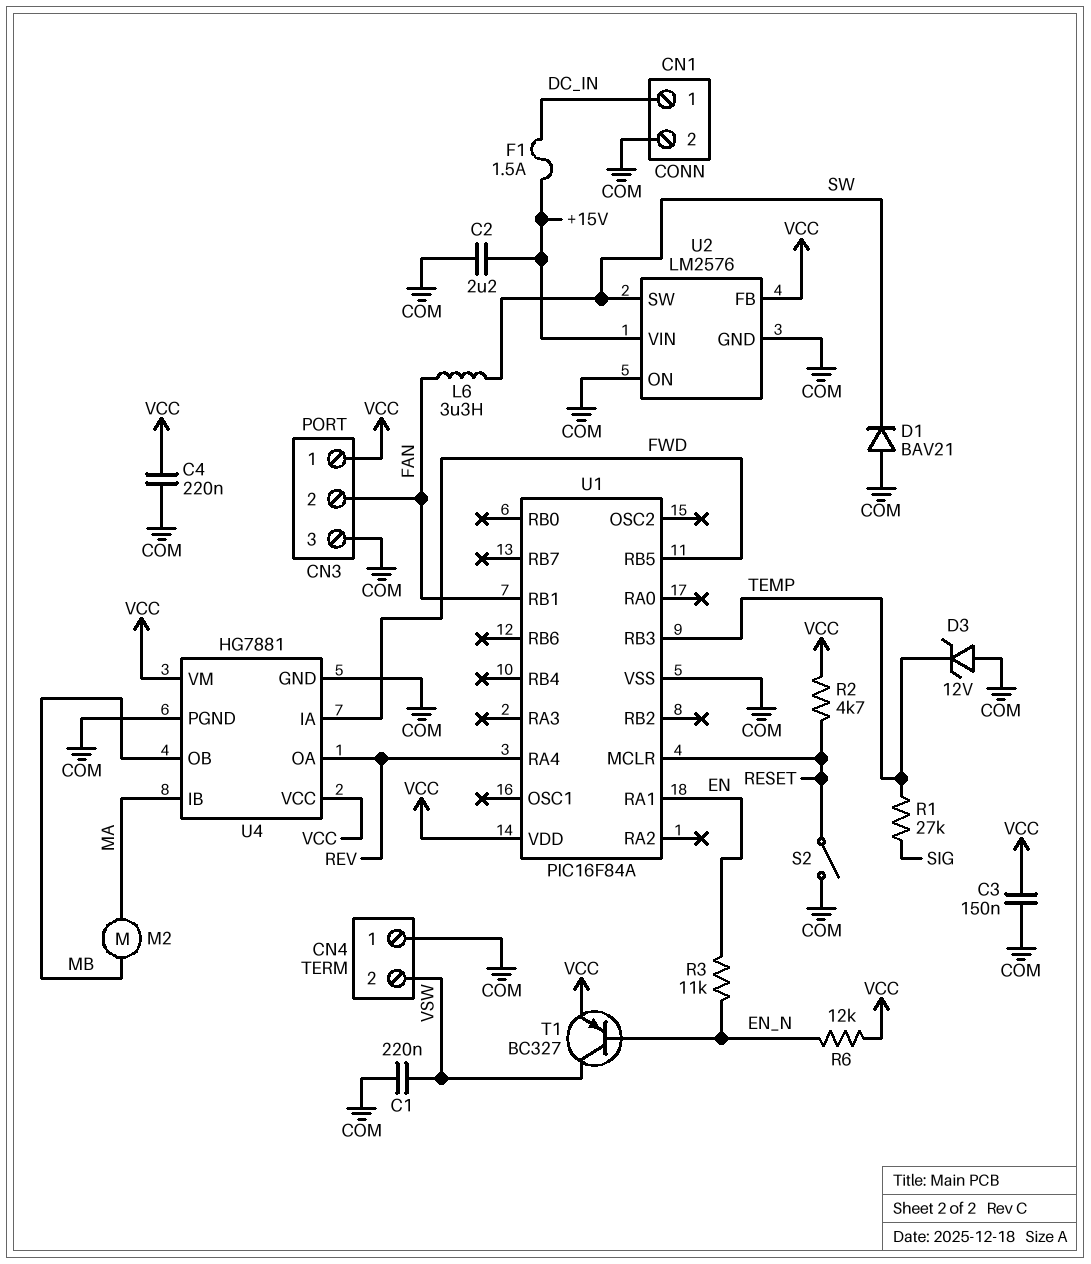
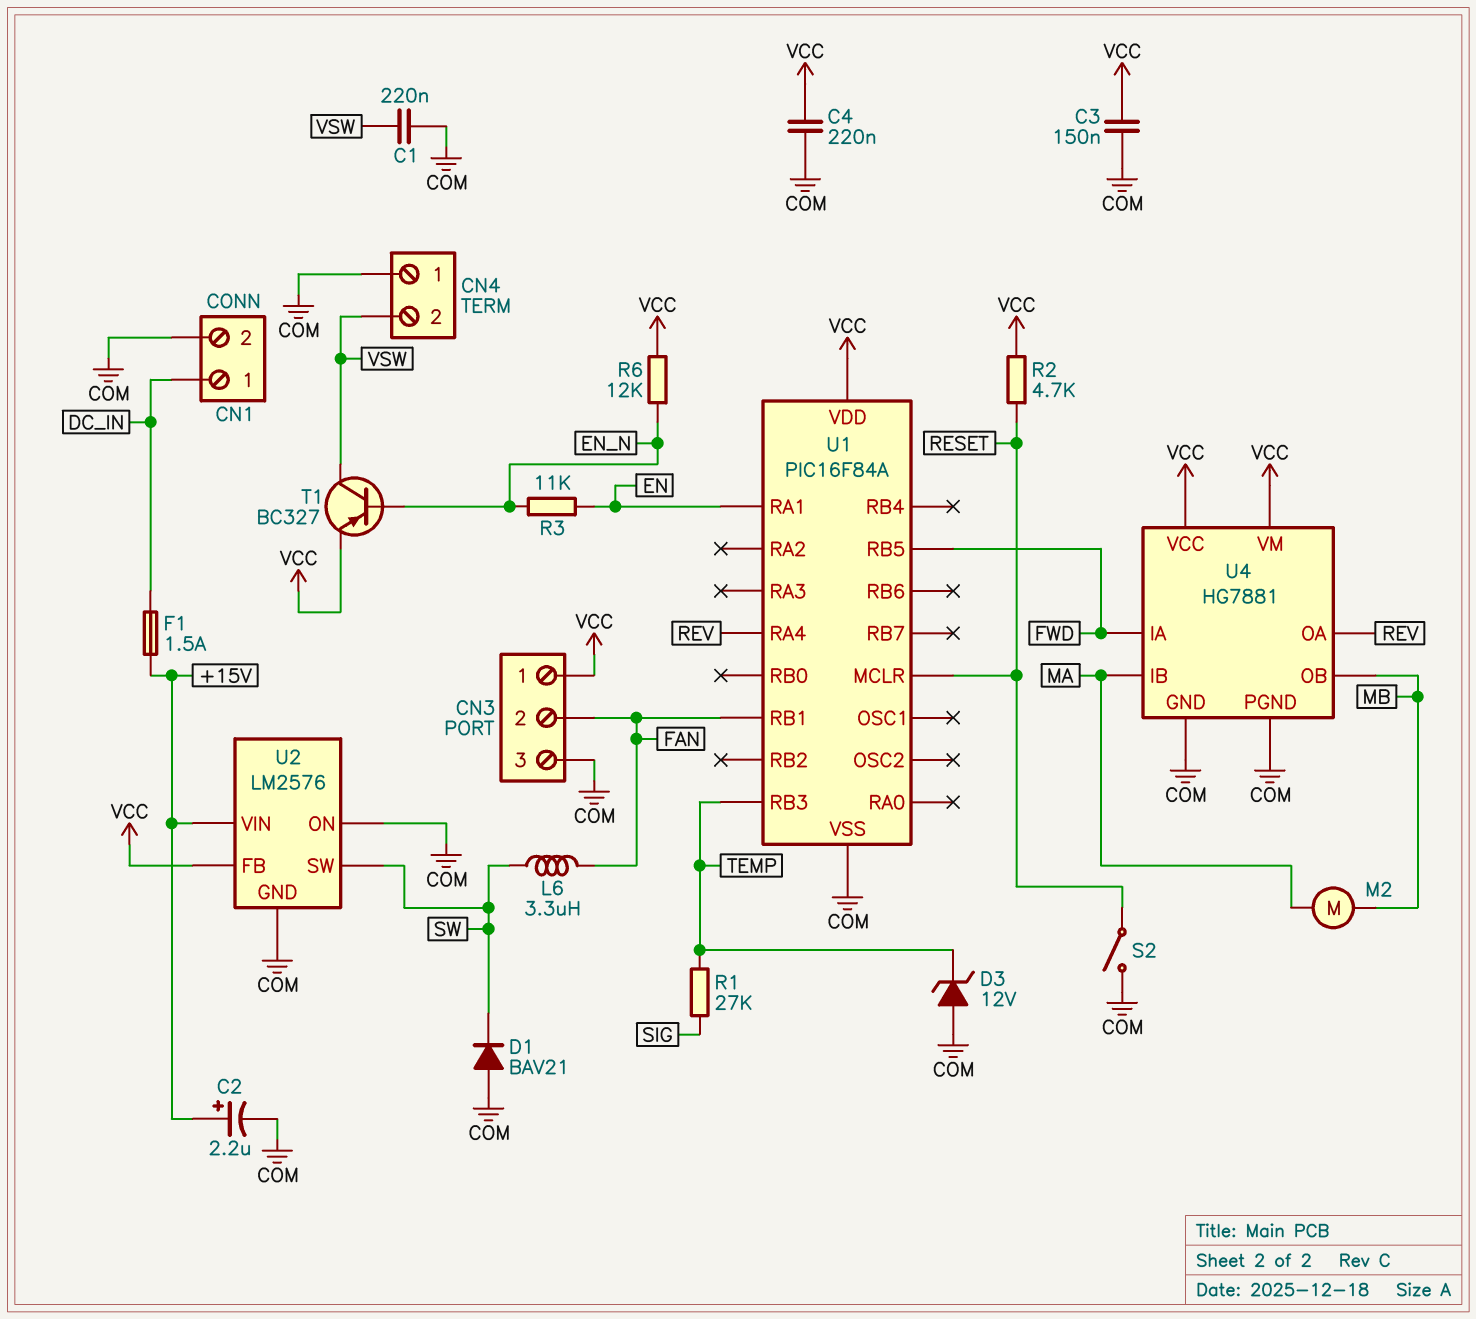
C2: 2.2uF (+15V, COM) -> 2.2uF (plus +15V, minus COM)

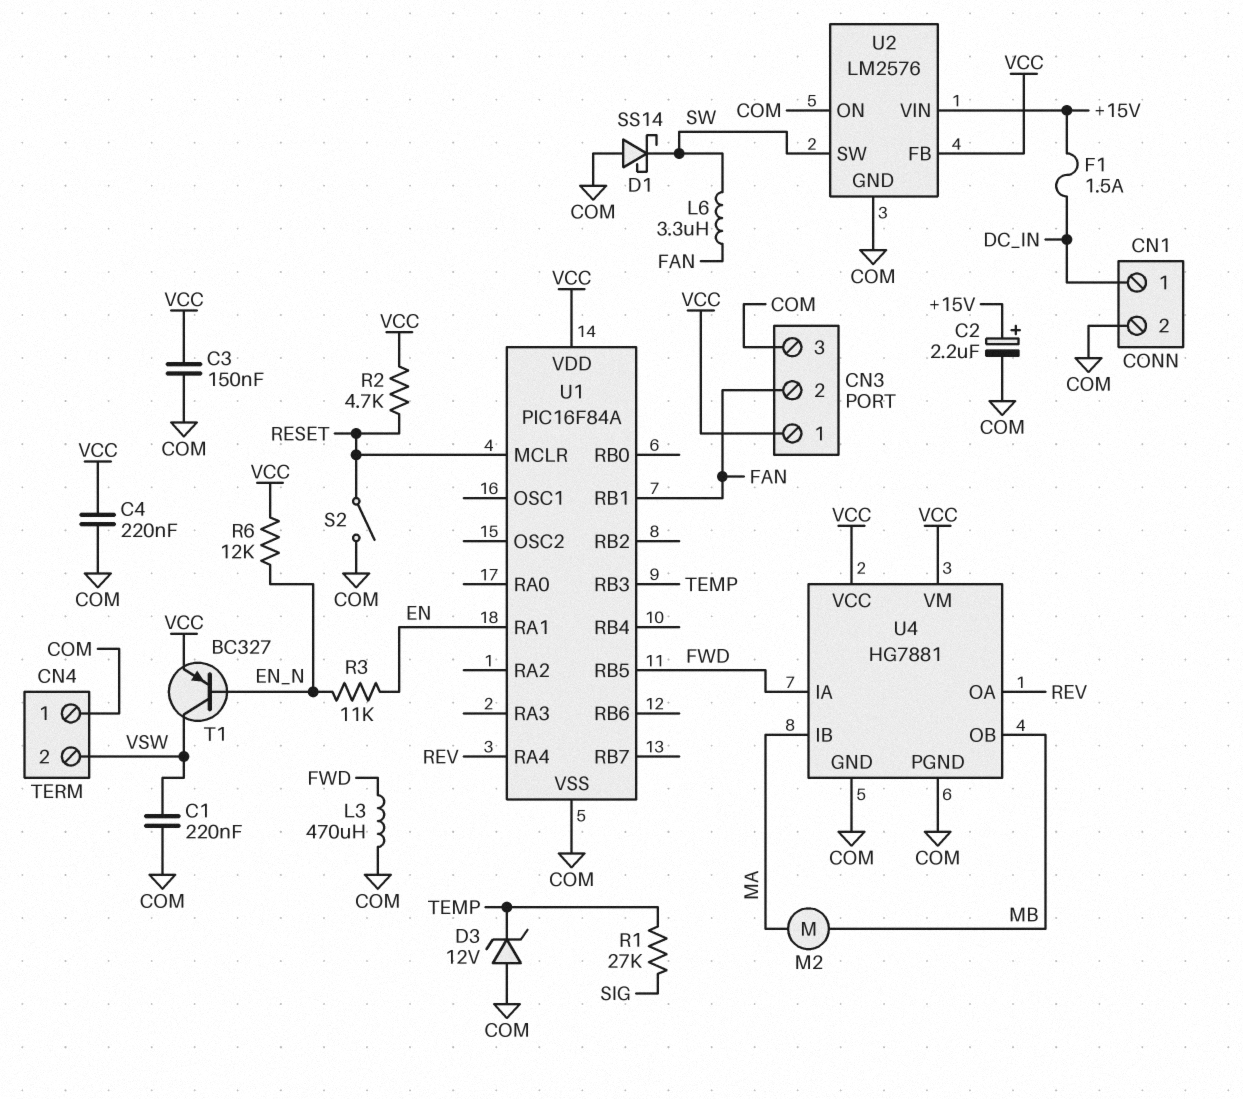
D1: diode BAV21 (A COM, K SW) -> schottky SS14 (A COM, K SW)
L3: none -> 470uH (COM, FWD)

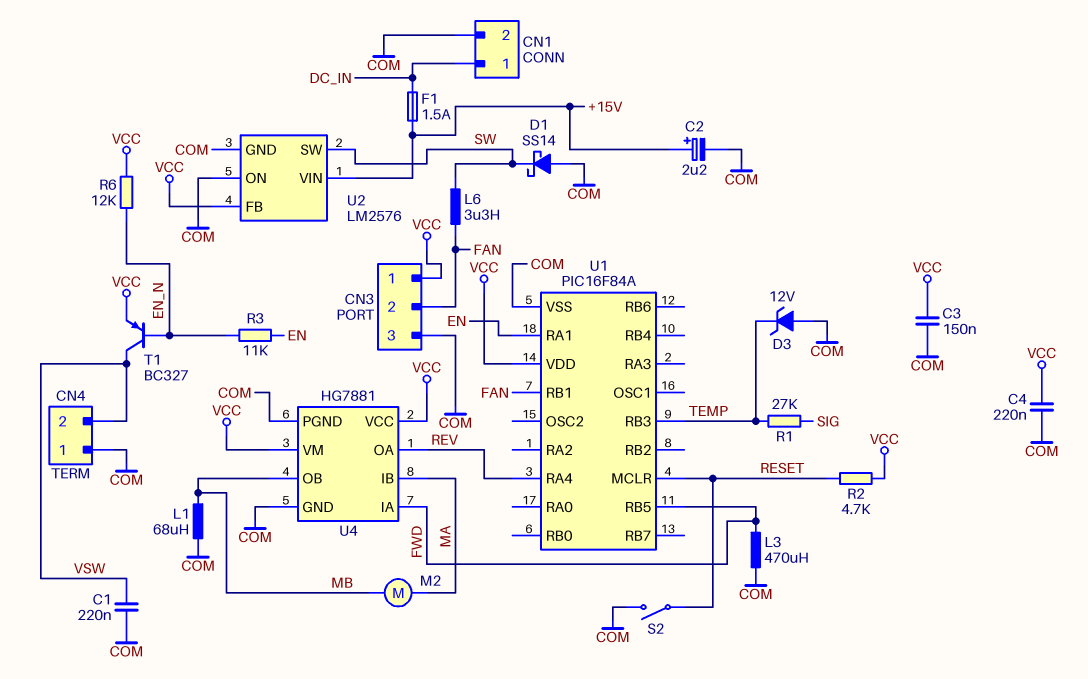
L1: none -> 68uH (COM, MB)

